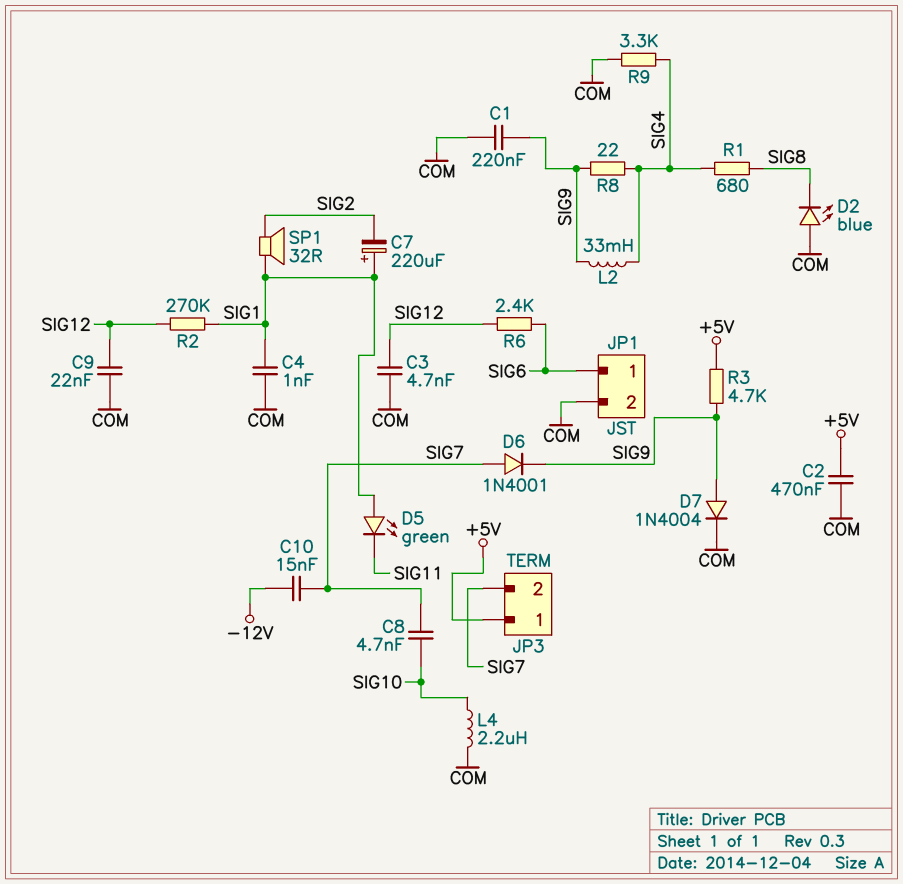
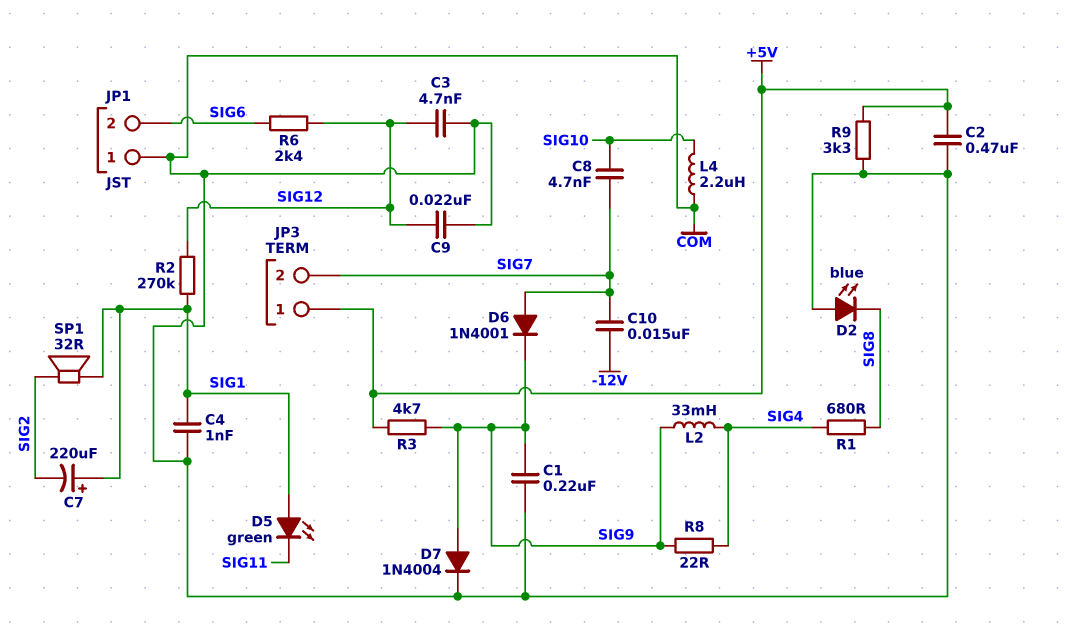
JP1 pin 1: SIG6 -> COM
JP1 pin 2: COM -> SIG6
R9: 3.3k (COM, SIG4) -> 3.3k (+5V, COM)

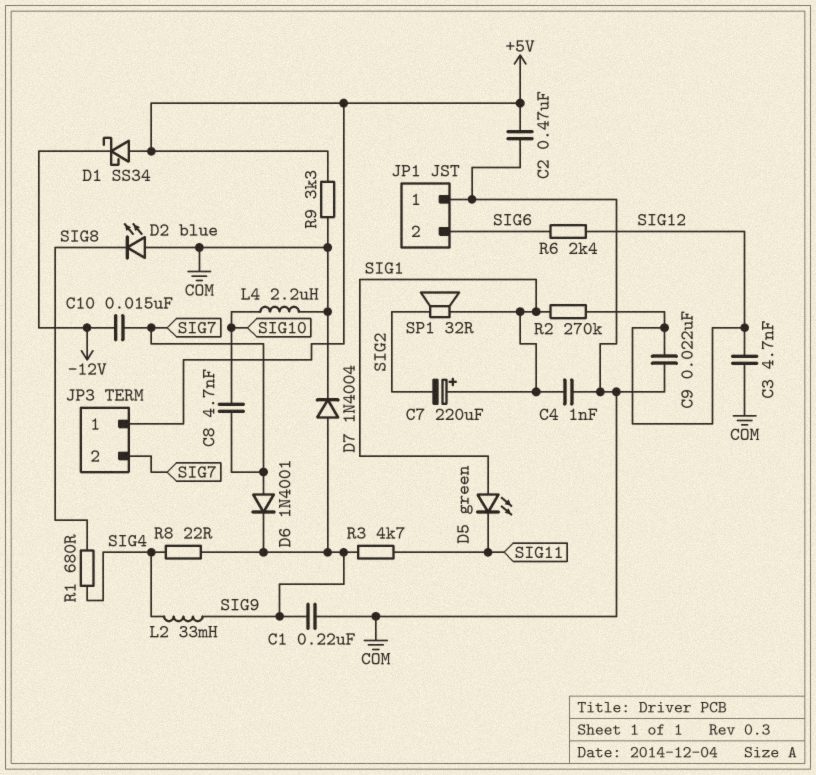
D1: none -> schottky SS34 (A +5V, K -12V)
R3: 4.7k (+5V, SIG9) -> 4.7k (SIG9, SIG11)

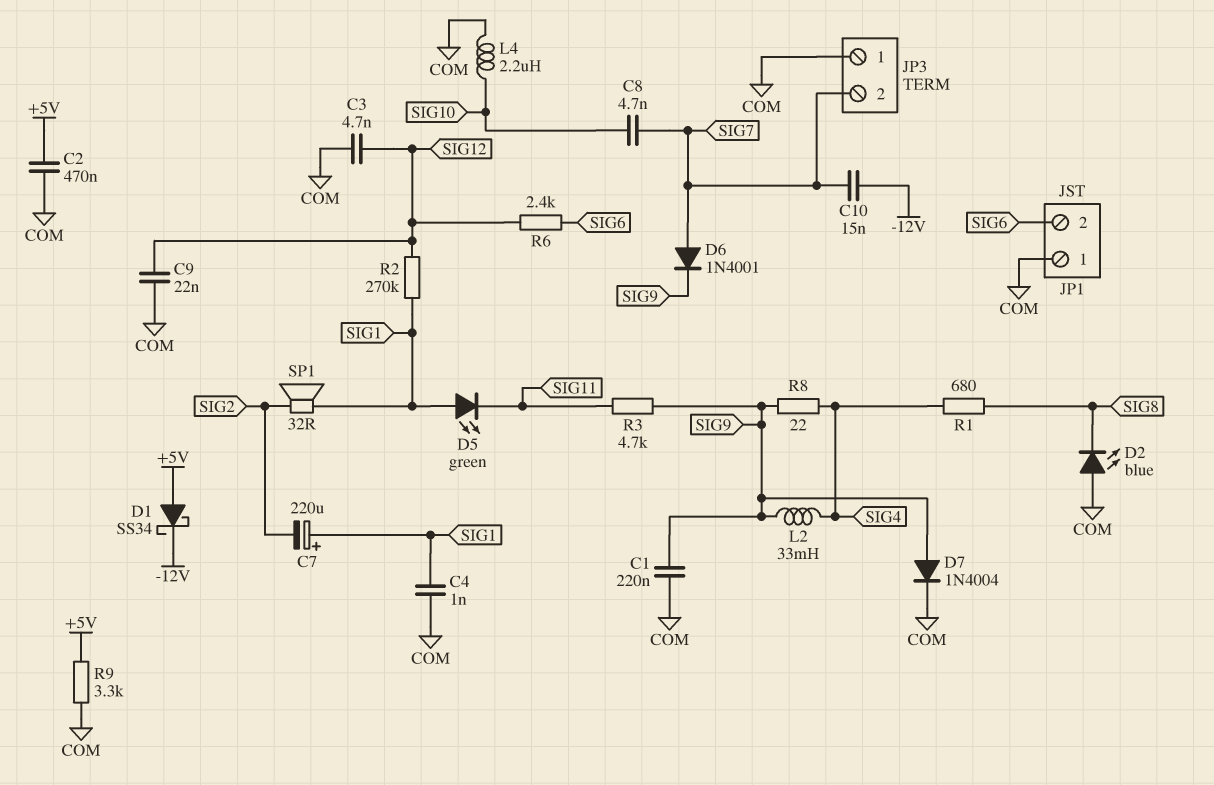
JP3 pin 1: +5V -> COM

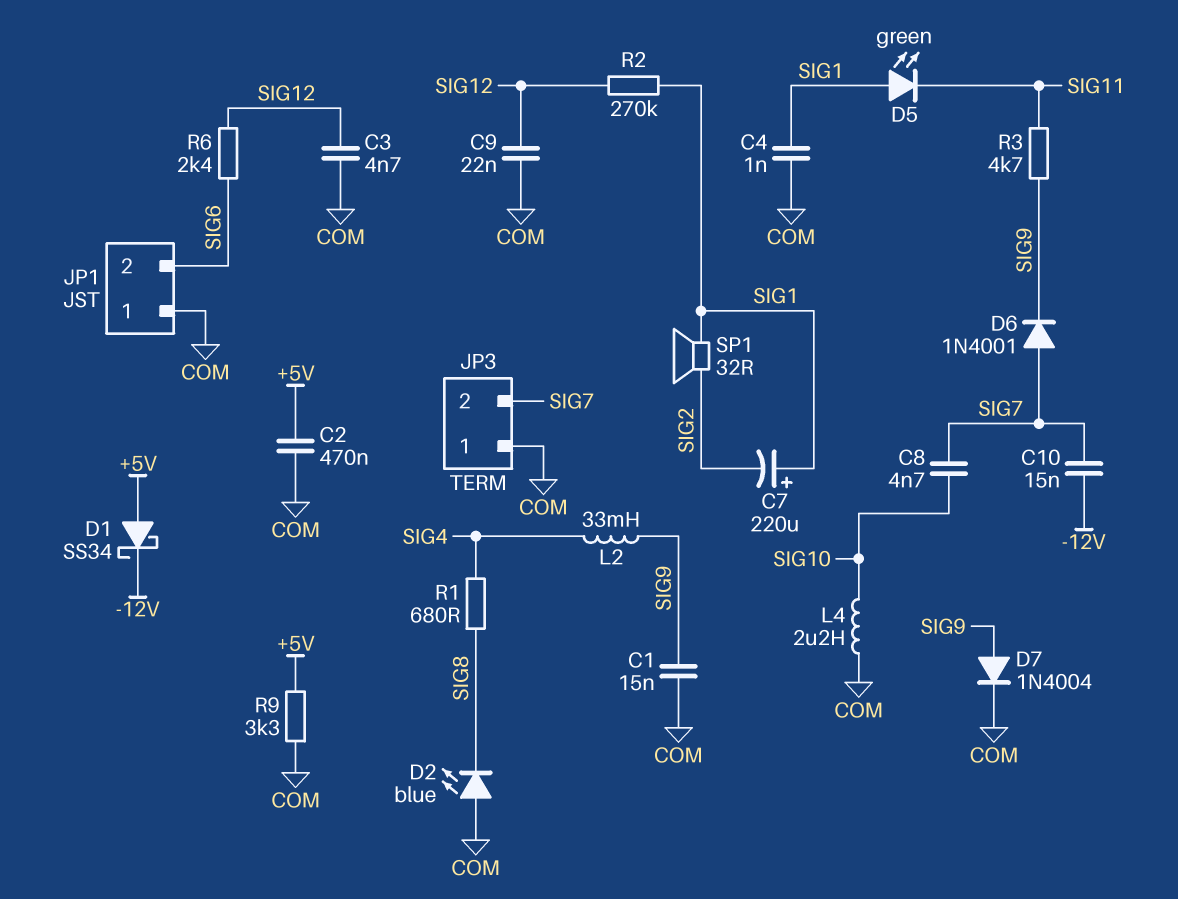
C1: 220nF (COM, SIG9) -> 15nF (COM, SIG9)
R8: 22 (SIG4, SIG9) -> none

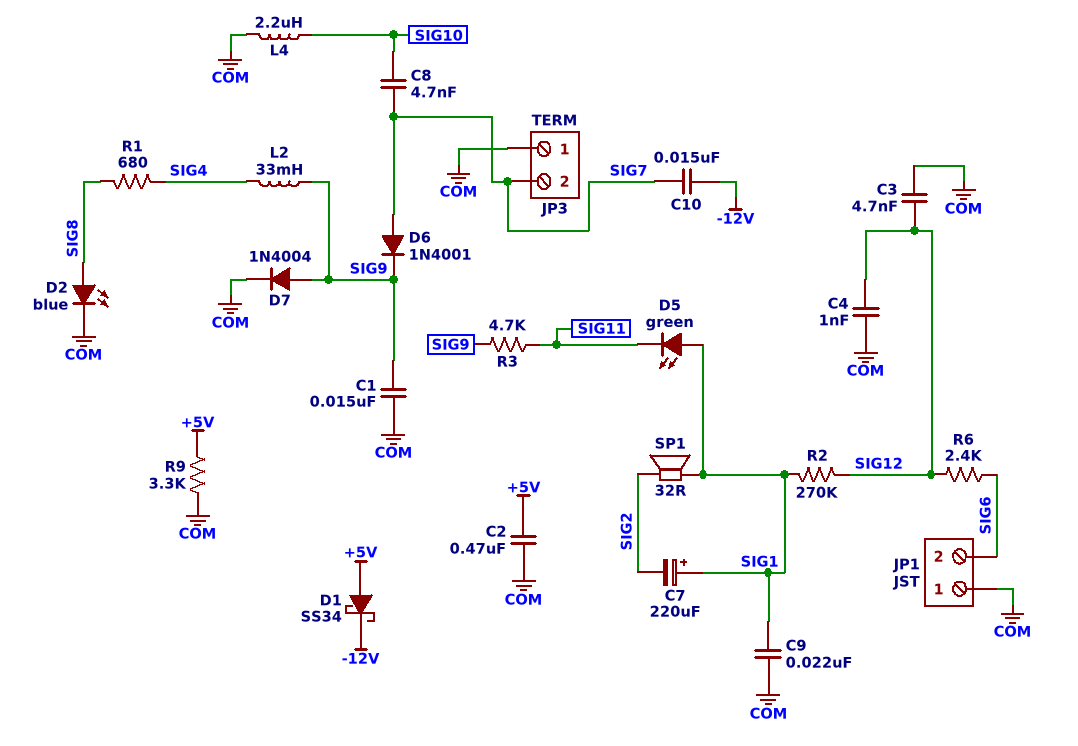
C4: 1nF (COM, SIG1) -> 1nF (COM, SIG12)
C9: 22nF (COM, SIG12) -> 22nF (COM, SIG1)
D2: LED blue (A COM, K SIG8) -> LED blue (A SIG8, K COM)

